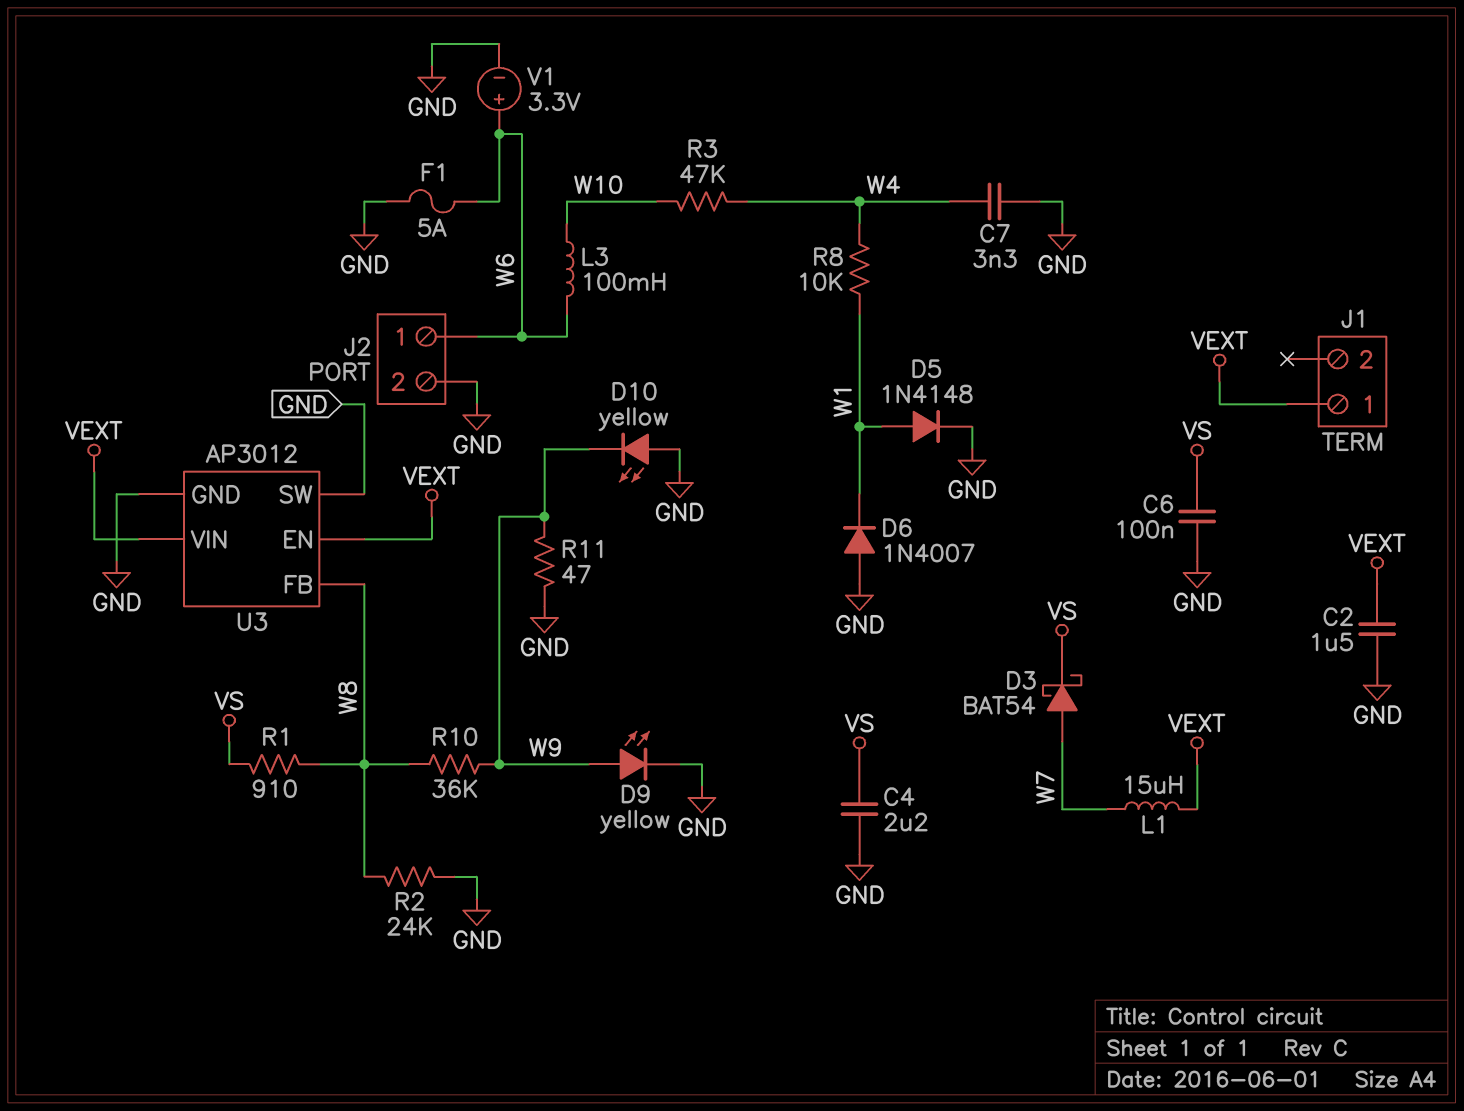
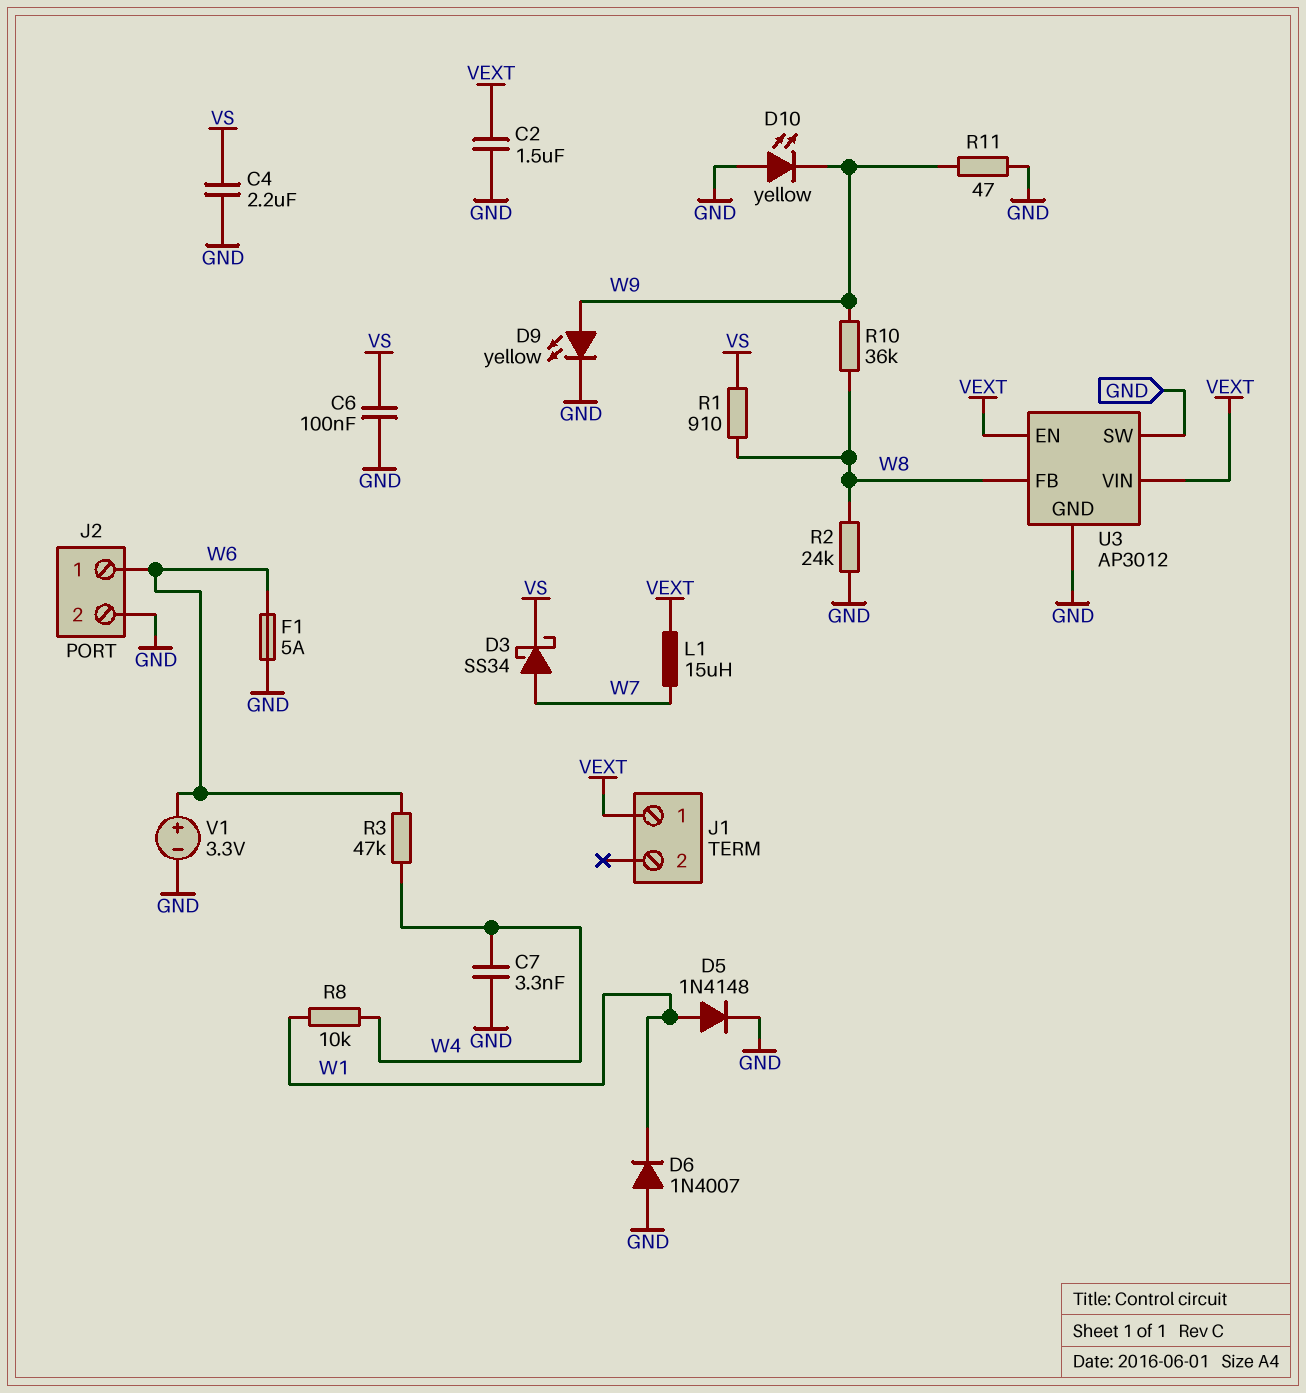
D3: schottky BAT54 (A W7, K VS) -> schottky SS34 (A W7, K VS)
L3: 100mH (W6, W10) -> none
R3: 47k (W4, W10) -> 47k (W4, W6)

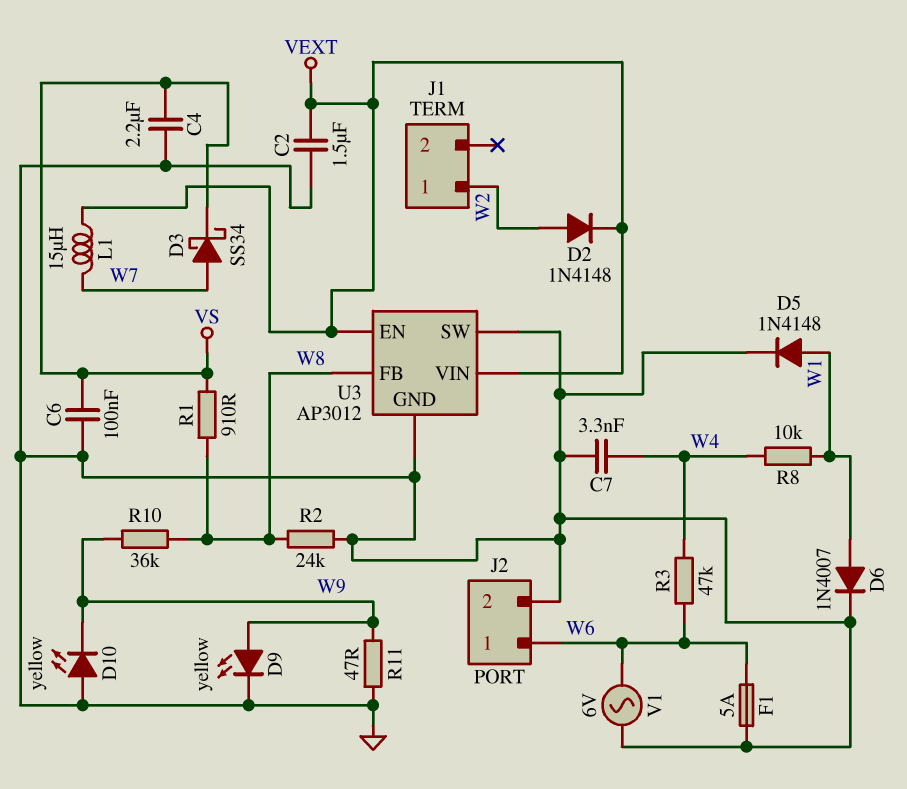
D2: none -> diode 1N4148 (A W2, K VEXT)
D6: diode 1N4007 (A GND, K W1) -> diode 1N4007 (A W1, K GND)
J1 pin 1: VEXT -> W2
V1: 3.3V (plus W6, minus GND) -> AC 6V (GND, W6)

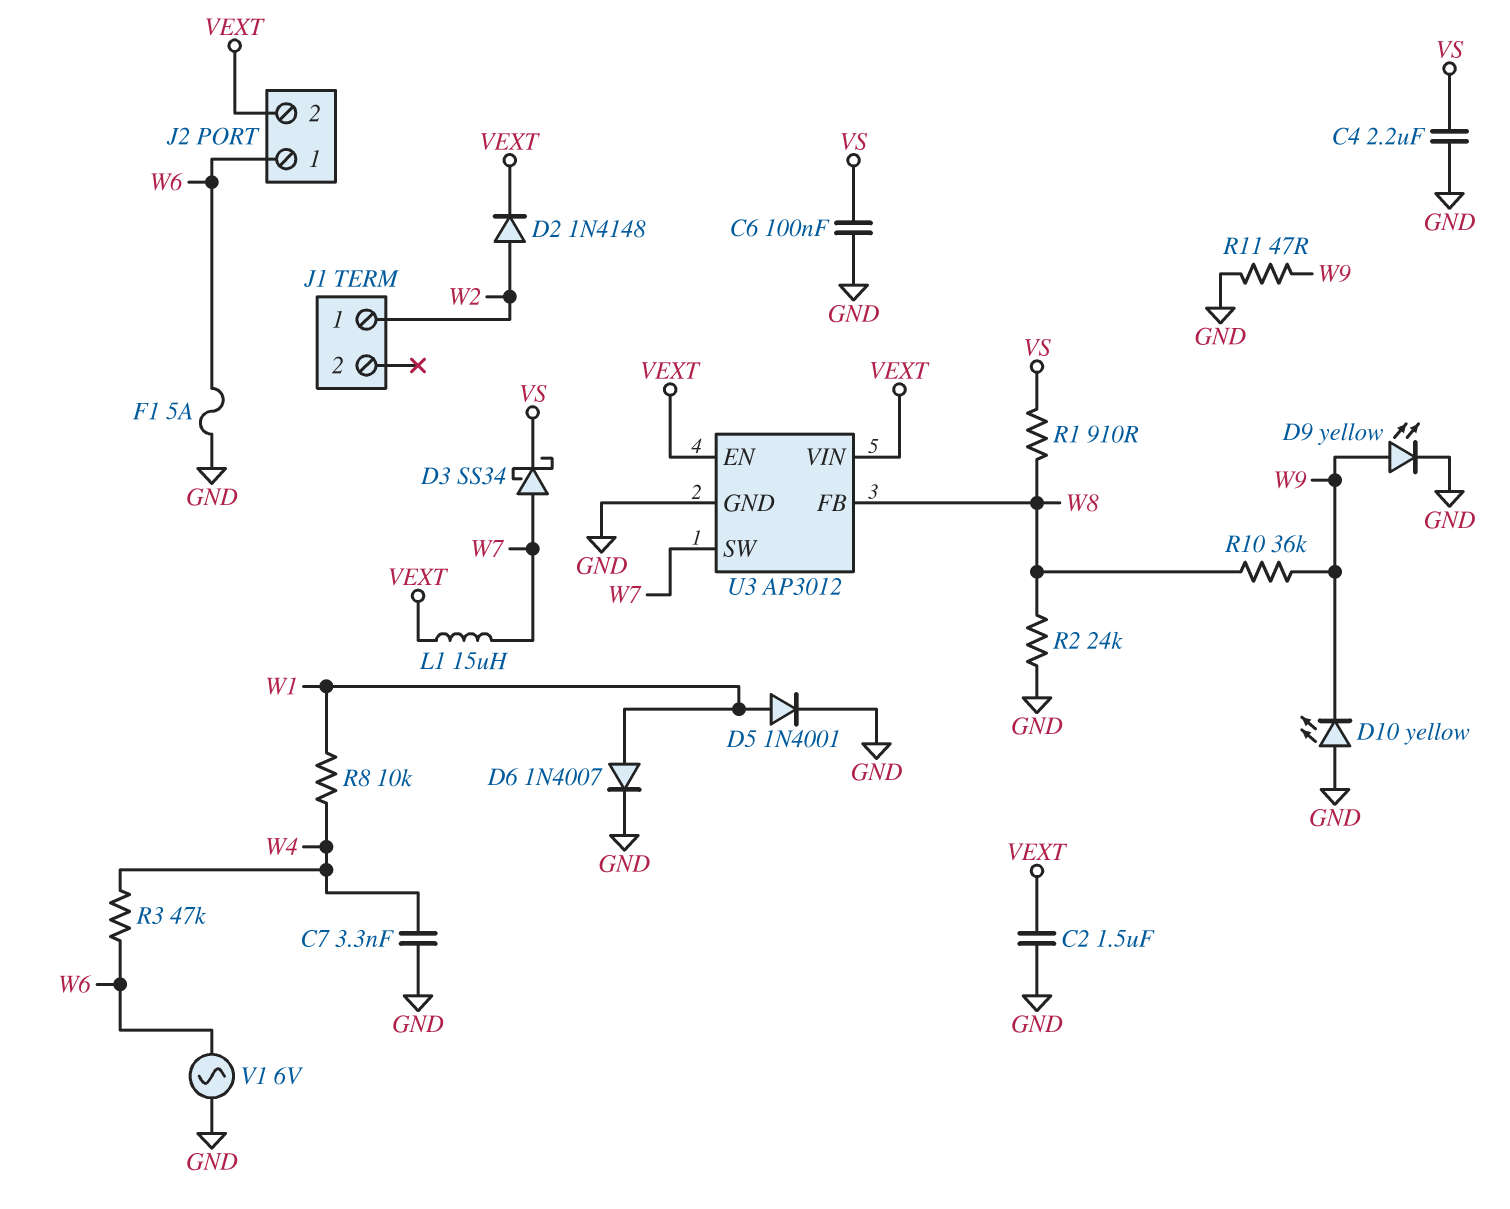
D5: diode 1N4148 (A W1, K GND) -> diode 1N4001 (A W1, K GND)
J2 pin 2: GND -> VEXT
U3 pin SW: GND -> W7

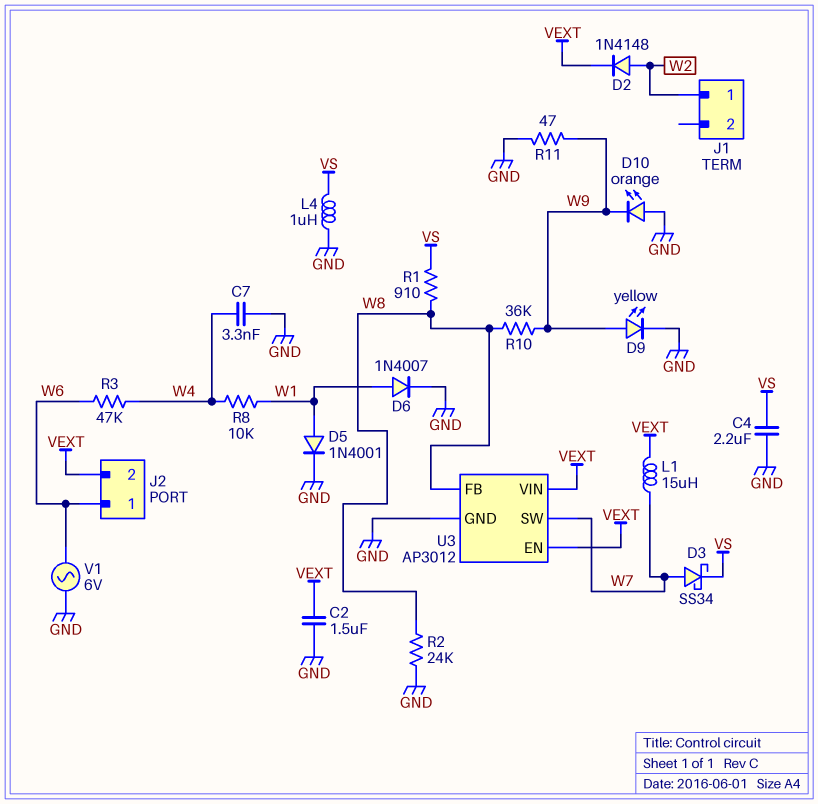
C6: 100nF (GND, VS) -> none
D10: LED yellow (A GND, K W9) -> LED orange (A GND, K W9)
F1: 5A (GND, W6) -> none
L4: none -> 1uH (GND, VS)

